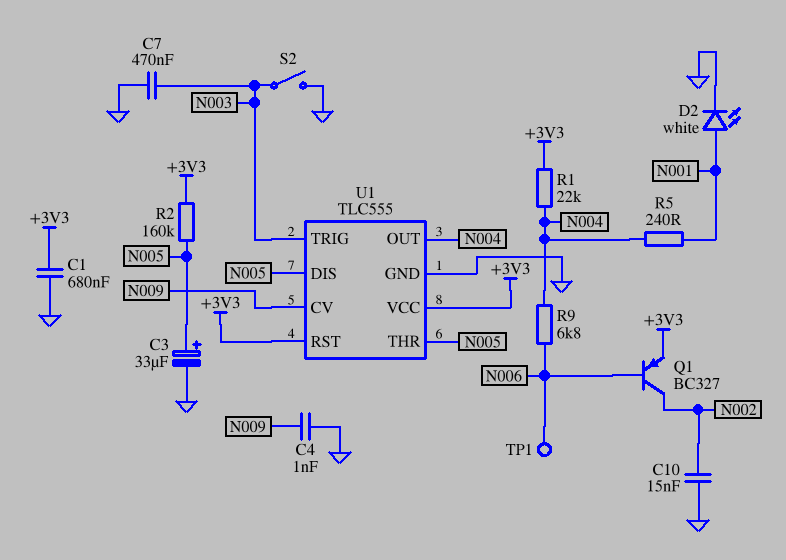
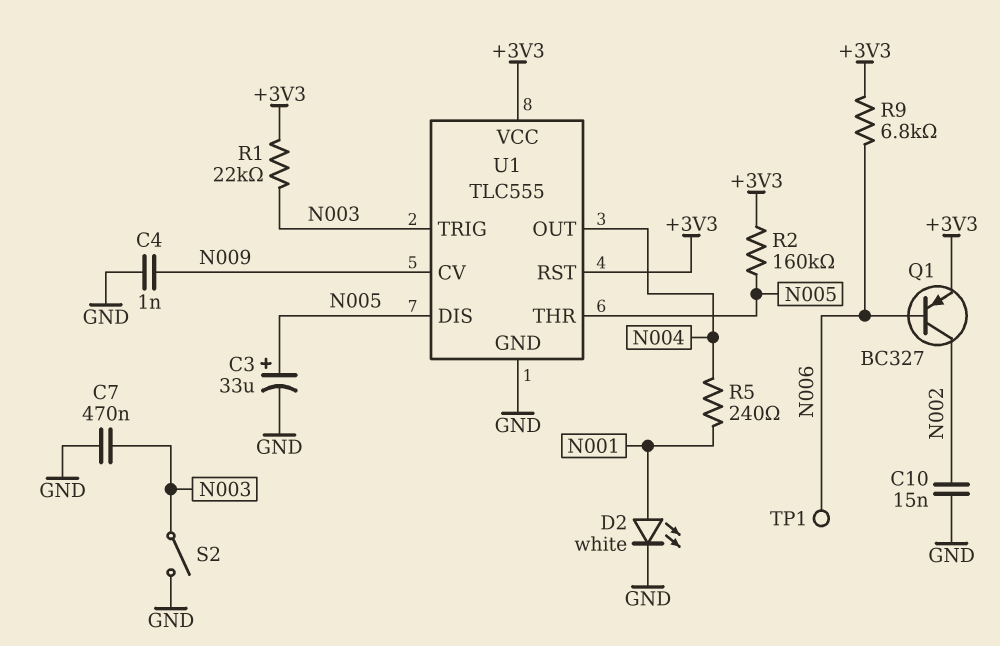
C1: 680nF (+3V3, GND) -> none
R1: 22k (+3V3, N004) -> 22k (+3V3, N003)
R9: 6.8k (N004, N006) -> 6.8k (+3V3, N006)

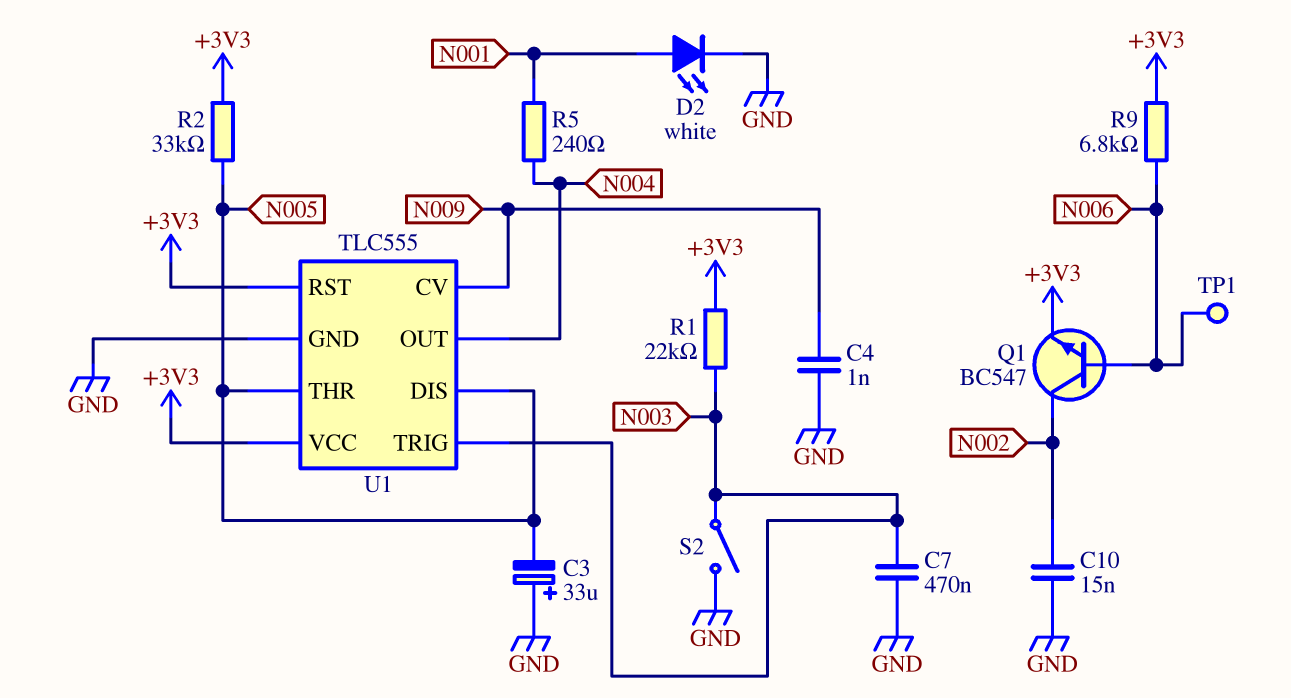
C3: 33uF (plus N005, minus GND) -> 33uF (plus GND, minus N005)
Q1: PNP BC327 (B N006, C N002, E +3V3) -> NPN BC547 (B N006, C N002, E +3V3)
R2: 160k (+3V3, N005) -> 33k (+3V3, N005)

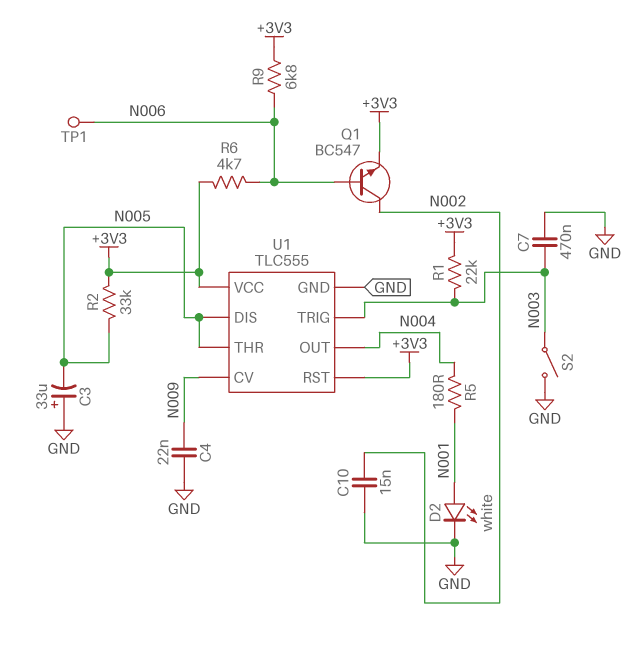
C4: 1nF (GND, N009) -> 22nF (GND, N009)
R5: 240 (N001, N004) -> 180 (N001, N004)
R6: none -> 4.7k (+3V3, N006)

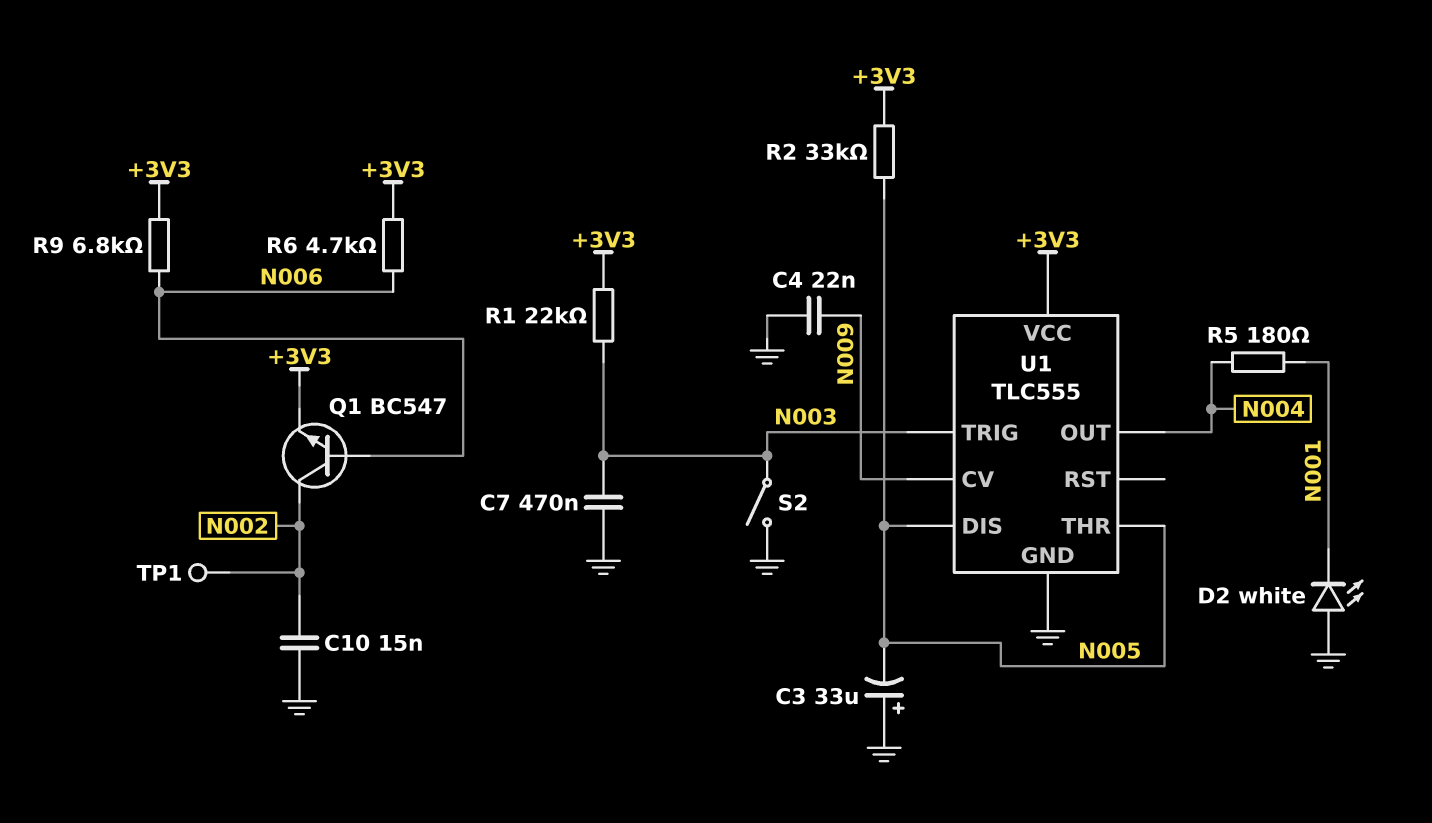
D2: LED white (A N001, K GND) -> LED white (A GND, K N001)
TP1: test point (N006) -> test point (N002)
U1 pin RST: +3V3 -> none

